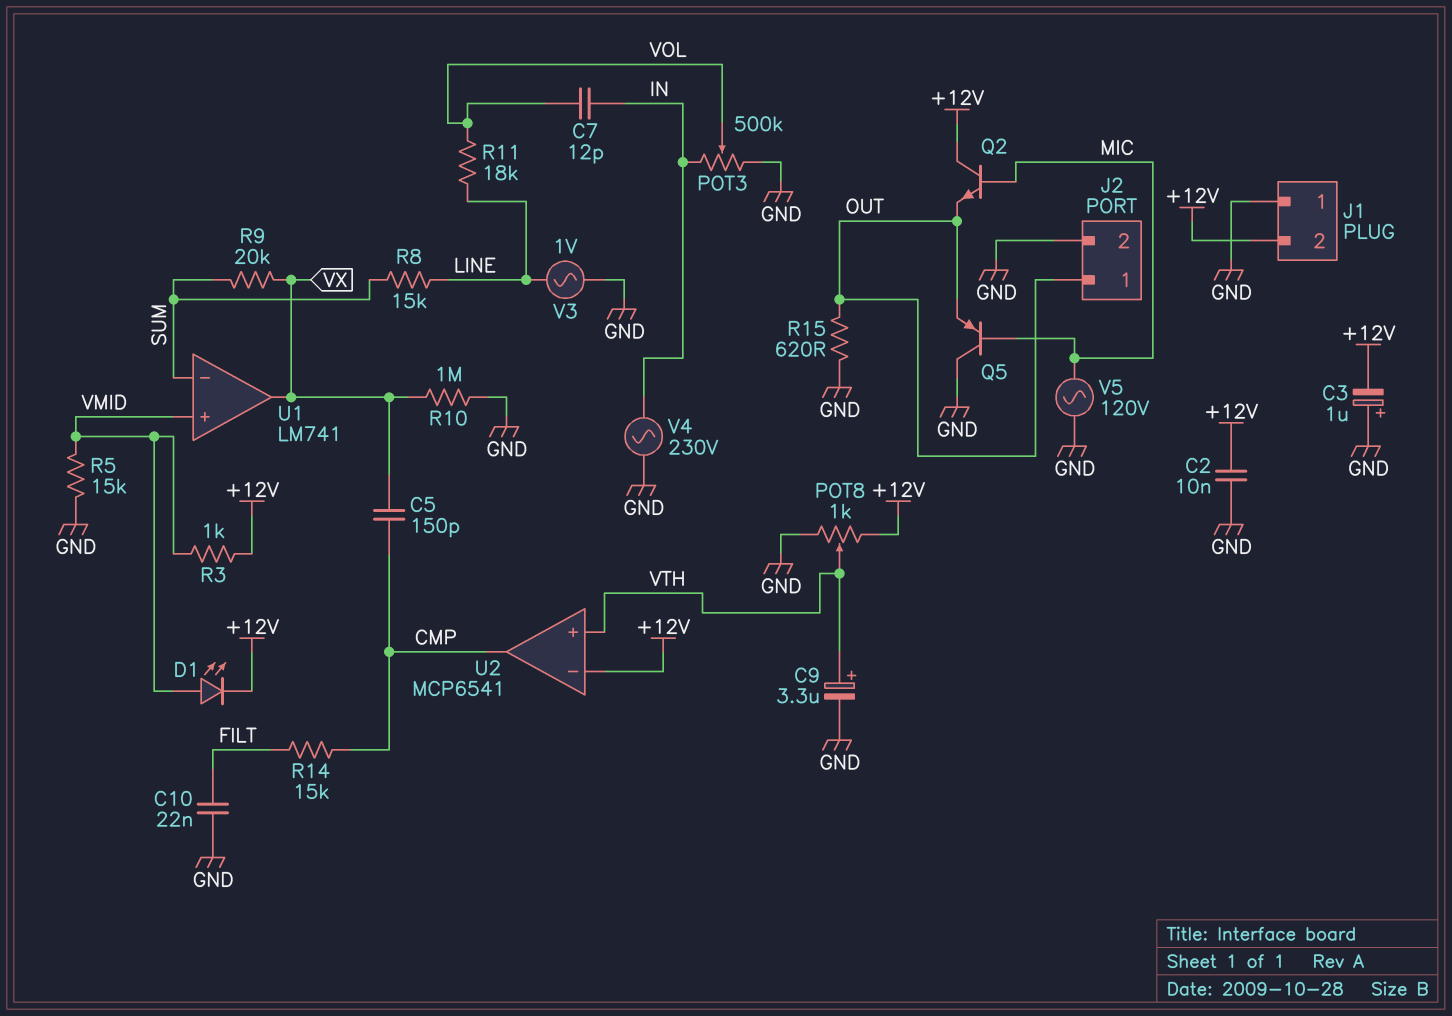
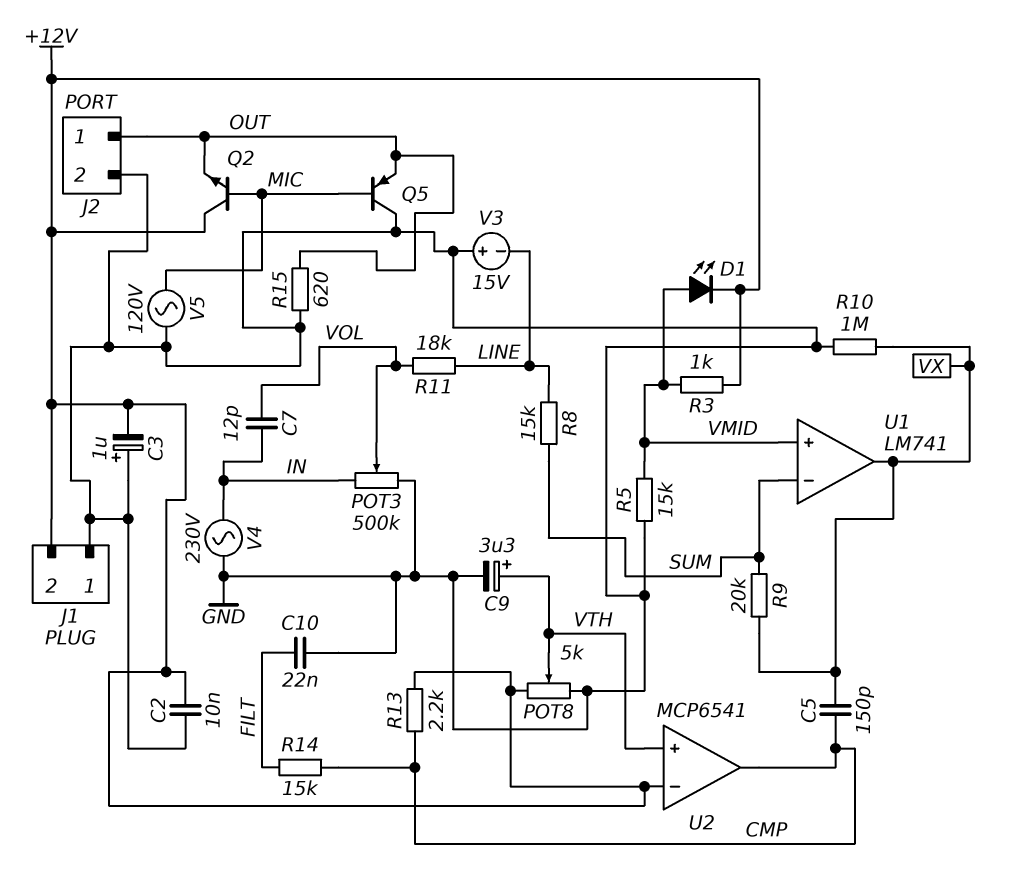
POT8: 1k (+12V, GND, wiper VTH) -> 5k (+12V, GND, wiper VTH)
R13: none -> 2.2k (+12V, CMP)
V3: AC 1V (GND, LINE) -> 15V (plus GND, minus LINE)

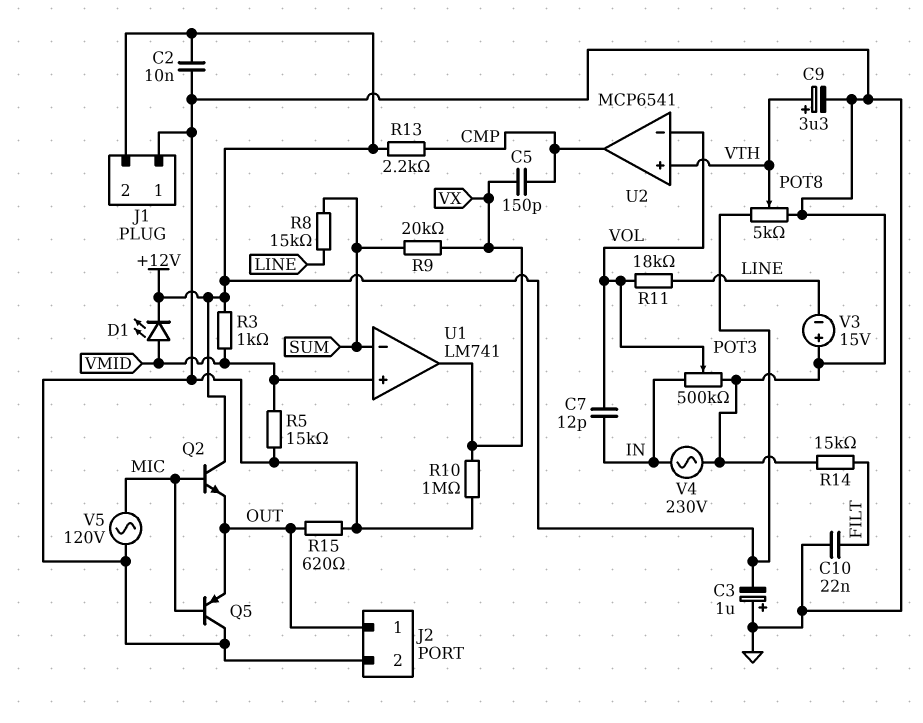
R14: 15k (CMP, FILT) -> 15k (FILT, GND)
U2 pin in-: +12V -> VOL

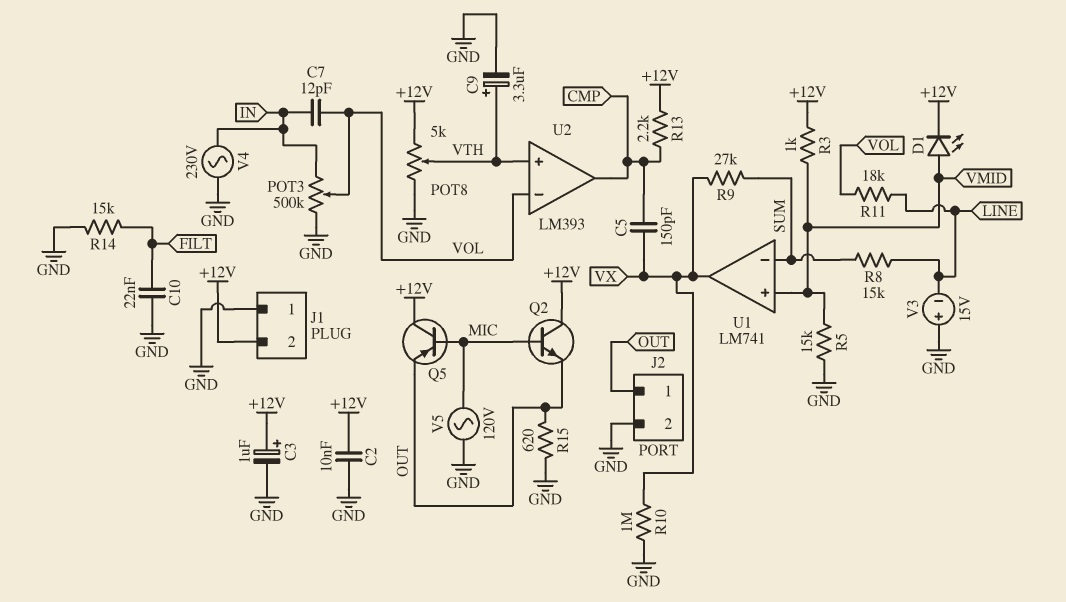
C3: 1uF (plus GND, minus +12V) -> 1uF (plus +12V, minus GND)
Q5: PNP (B MIC, C GND, E OUT) -> PNP (B MIC, C +12V, E OUT)
R9: 20k (SUM, VX) -> 27k (SUM, VX)
U2: MCP6541 -> LM393

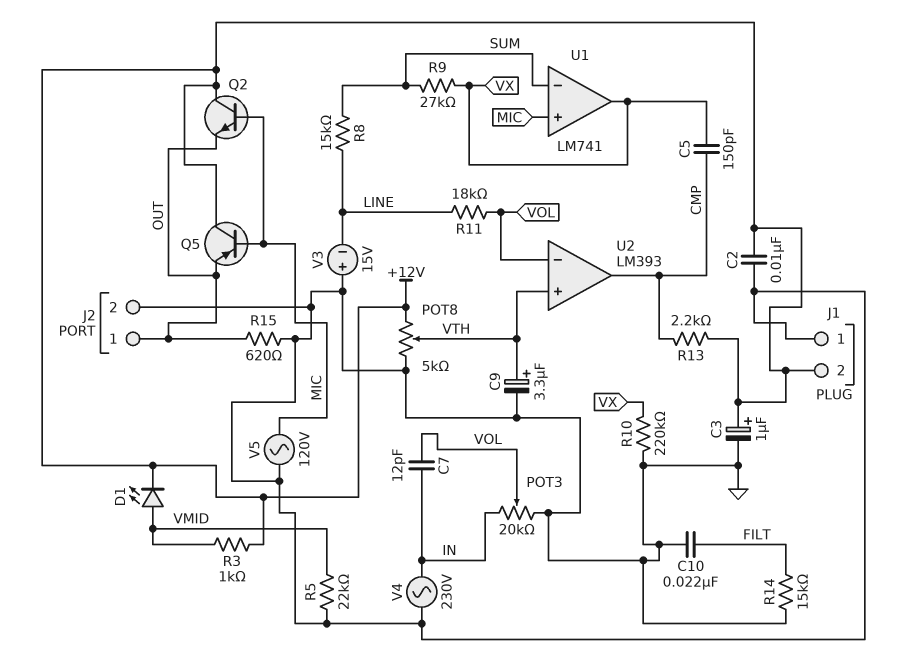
POT3: 500k (GND, IN, wiper VOL) -> 20k (GND, IN, wiper VOL)
R5: 15k (GND, VMID) -> 22k (GND, VMID)
R10: 1M (GND, VX) -> 220k (GND, VX)
U1 pin in+: VMID -> MIC

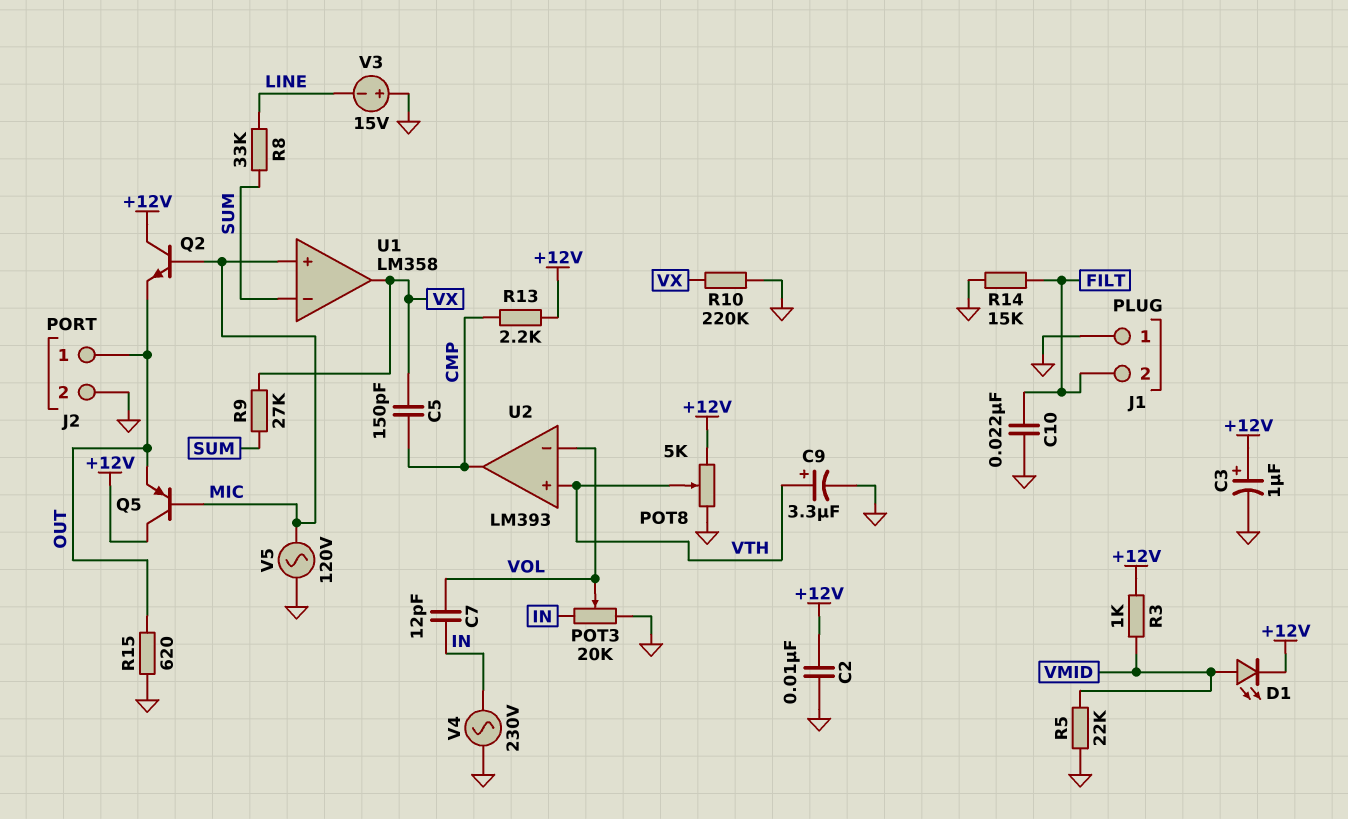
J1 pin 2: +12V -> FILT
R8: 15k (LINE, SUM) -> 33k (LINE, SUM)
R11: 18k (LINE, VOL) -> none
U1: LM741 -> LM358

